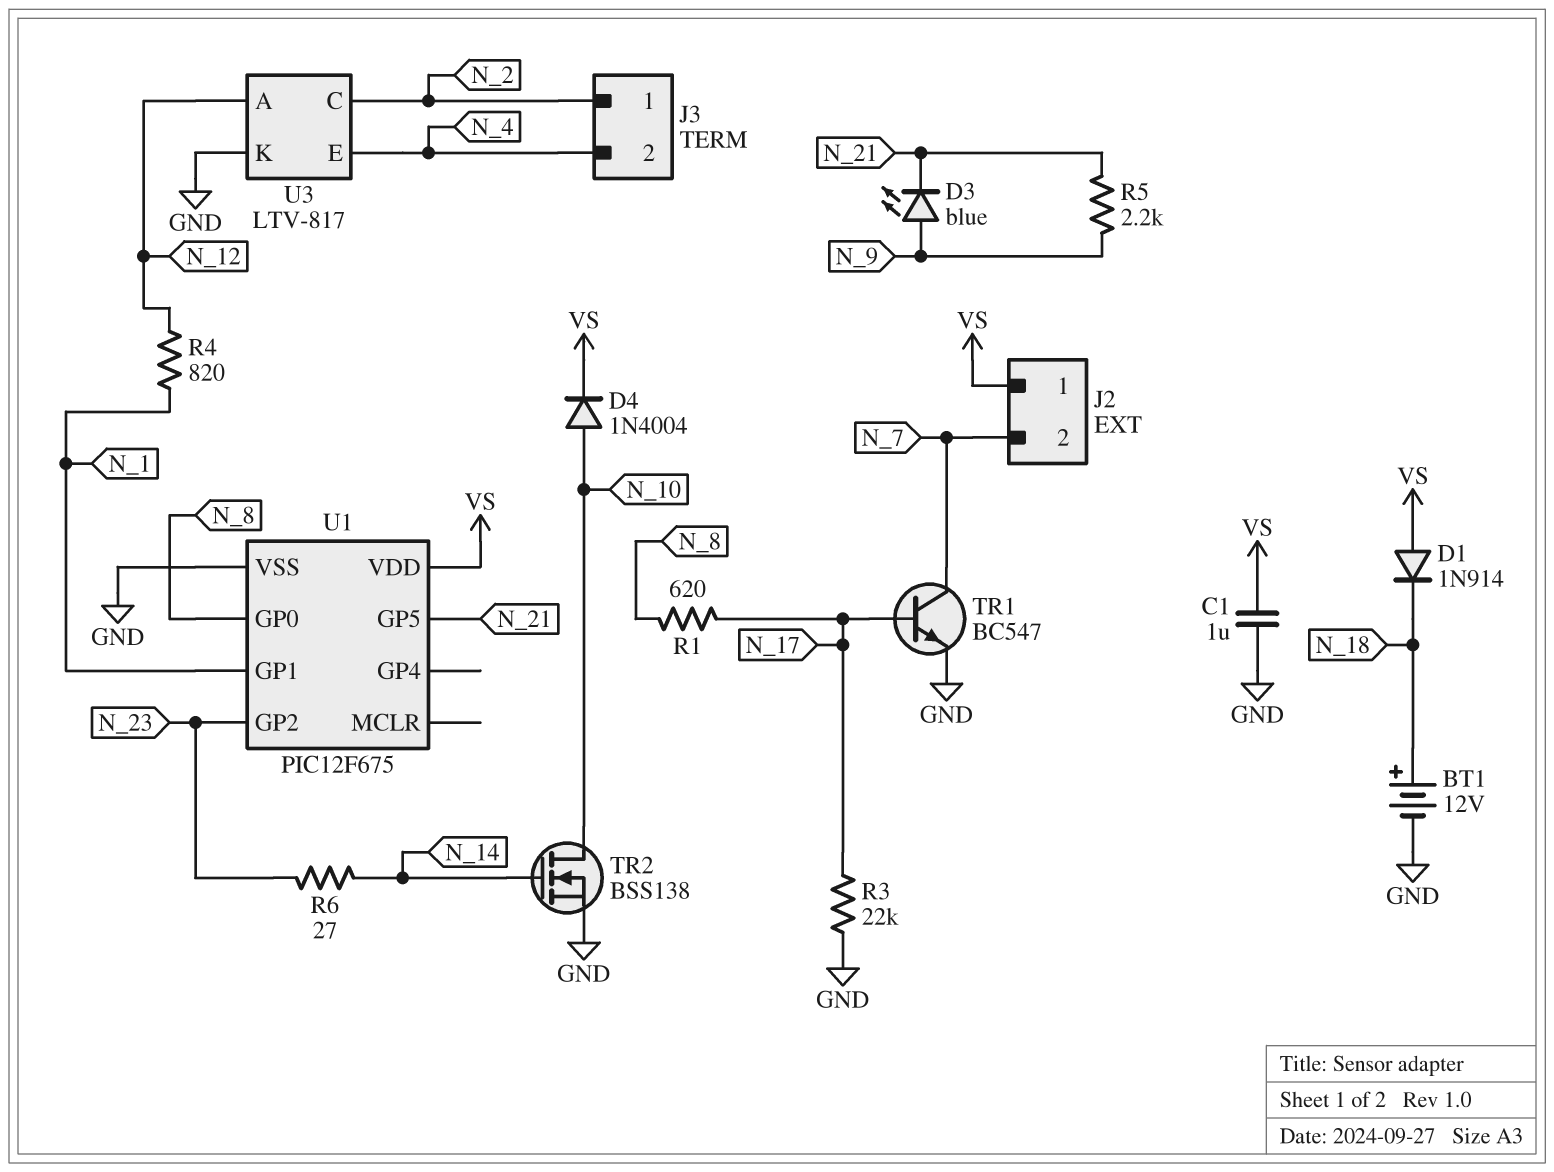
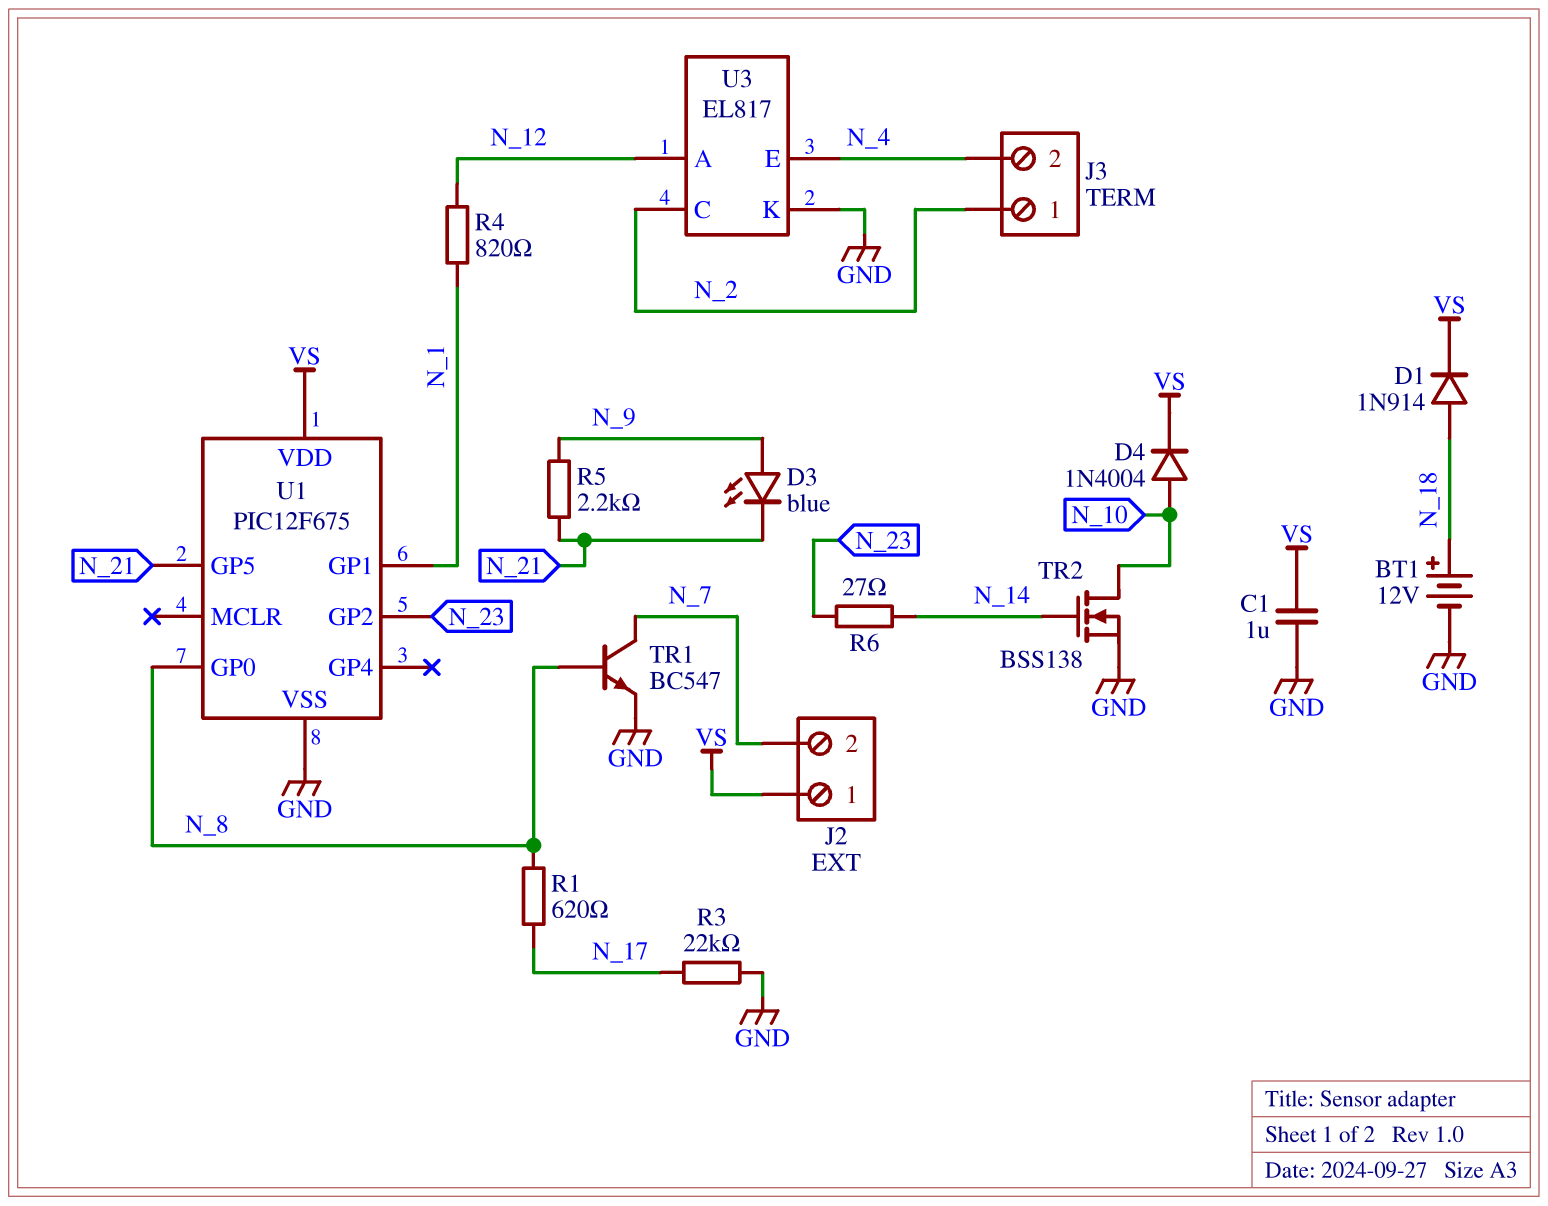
D1: diode 1N914 (A VS, K N_18) -> diode 1N914 (A N_18, K VS)
TR1: NPN BC547 (B N_17, C N_7, E GND) -> NPN BC547 (B N_8, C N_7, E GND)
U3: LTV-817 -> EL817

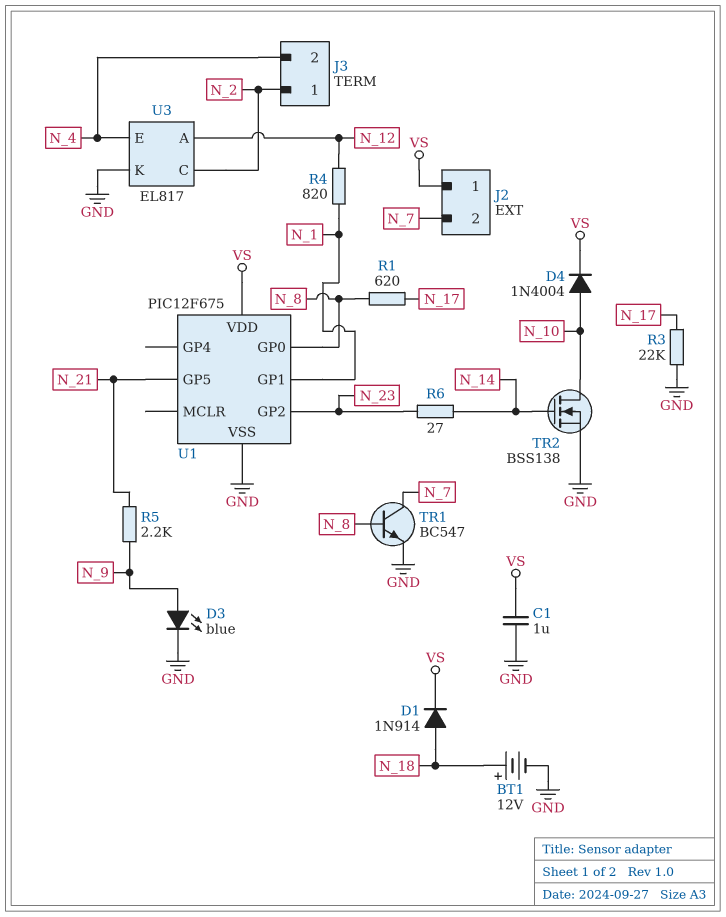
D3: LED blue (A N_9, K N_21) -> LED blue (A N_9, K GND)

